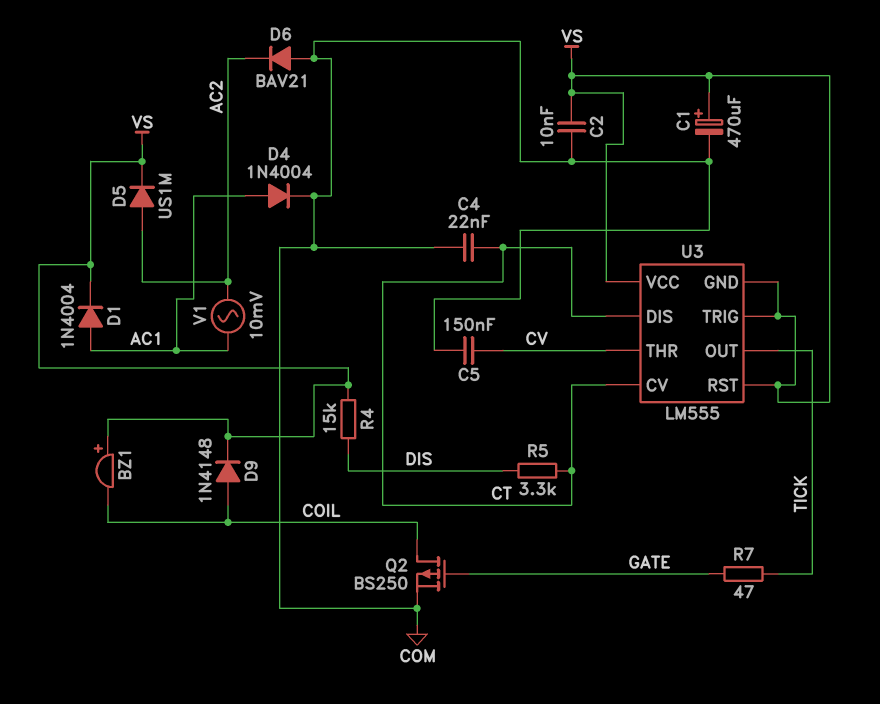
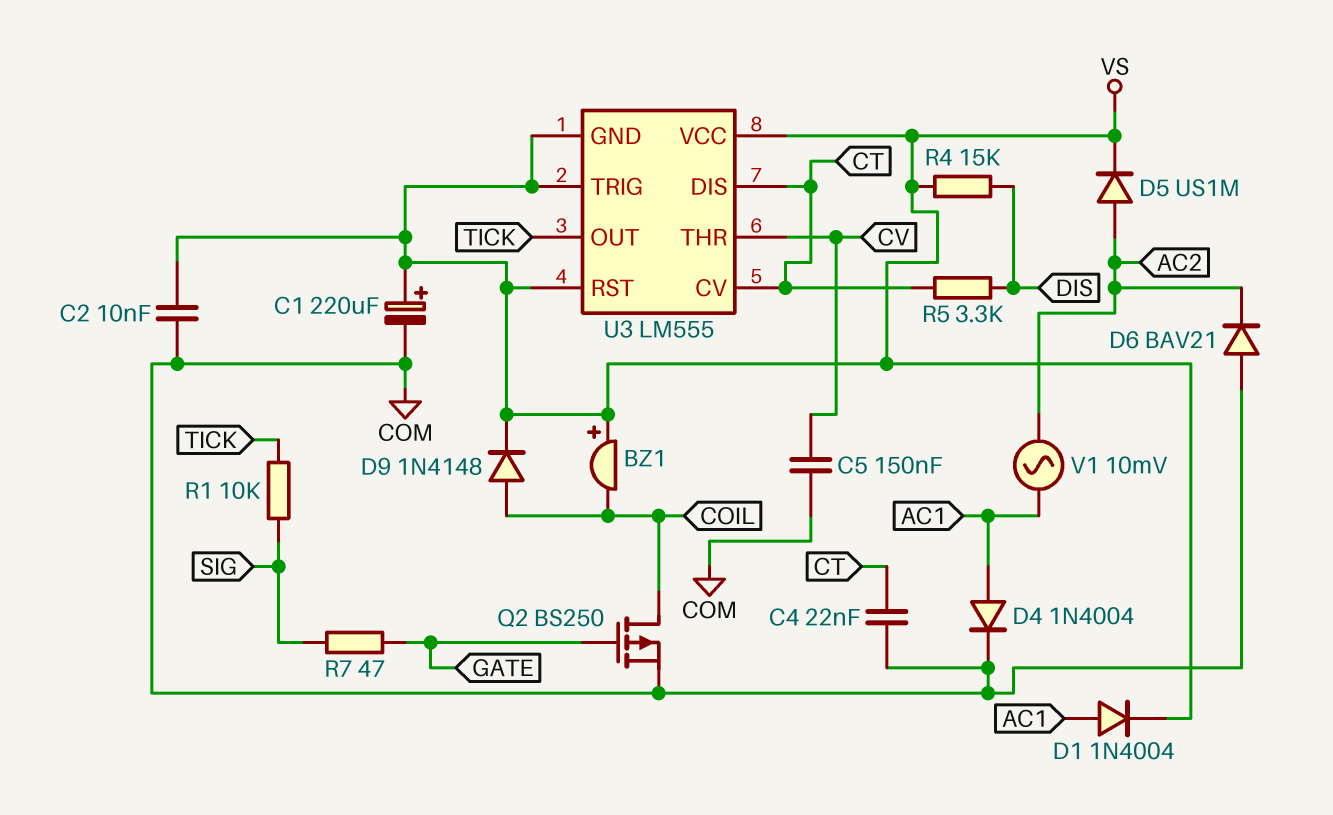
C1: 470uF (plus VS, minus COM) -> 220uF (plus VS, minus COM)
R1: none -> 10k (SIG, TICK)
R7: 47 (GATE, TICK) -> 47 (GATE, SIG)

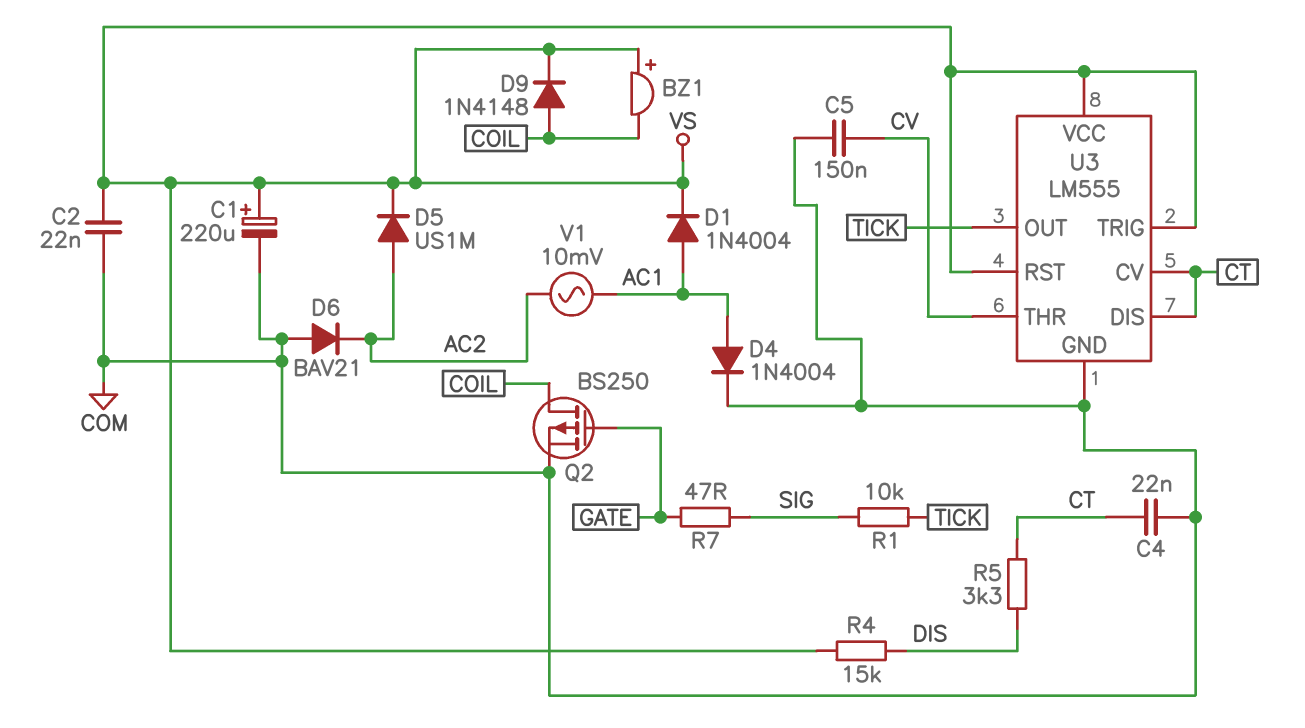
C2: 10nF (COM, VS) -> 22nF (COM, VS)
U3 pin GND: VS -> COM

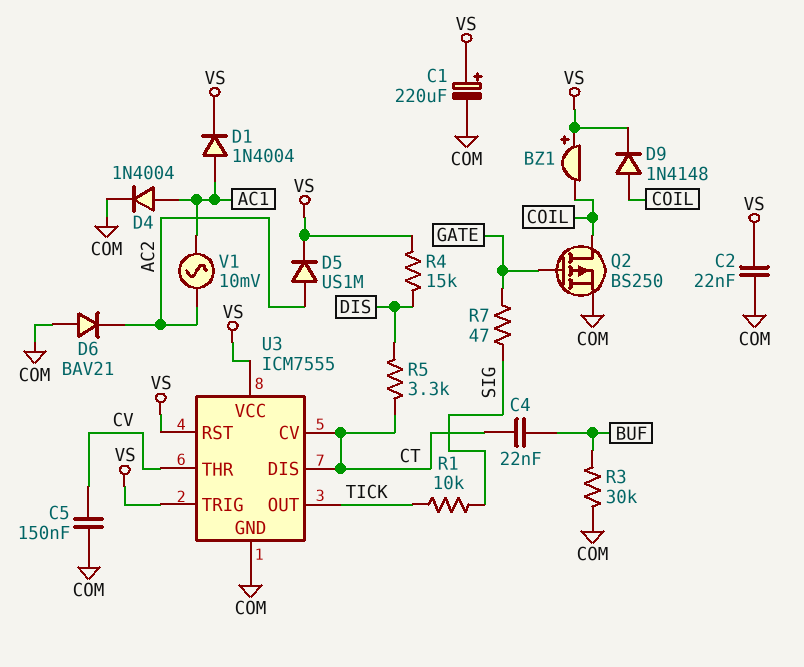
C4: 22nF (COM, CT) -> 22nF (BUF, CT)
R3: none -> 30k (BUF, COM)
U3: LM555 -> ICM7555

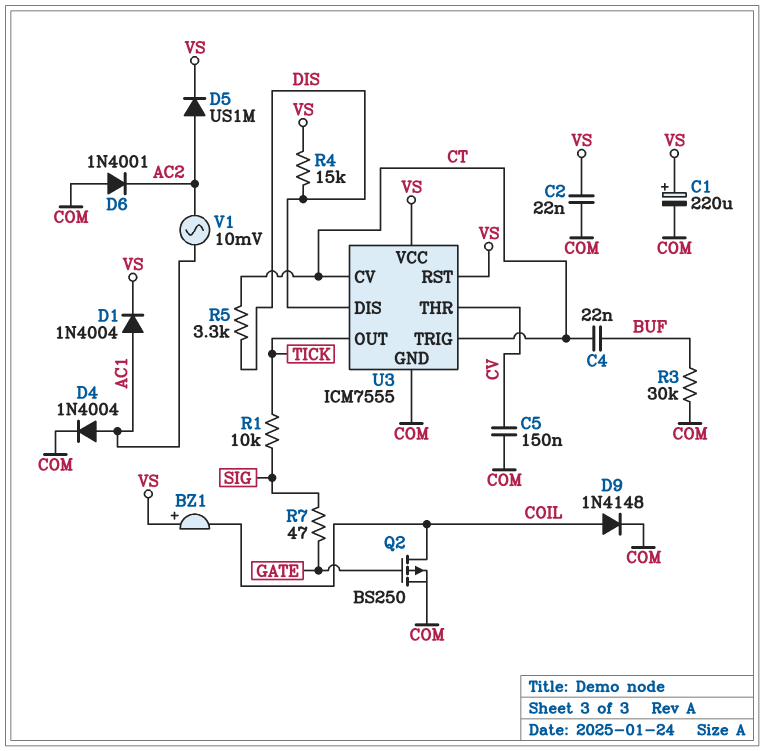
D6: diode BAV21 (A COM, K AC2) -> diode 1N4001 (A COM, K AC2)
D9: diode 1N4148 (A COIL, K VS) -> diode 1N4148 (A COIL, K COM)
U3 pin DIS: CT -> DIS
U3 pin TRIG: VS -> CT

